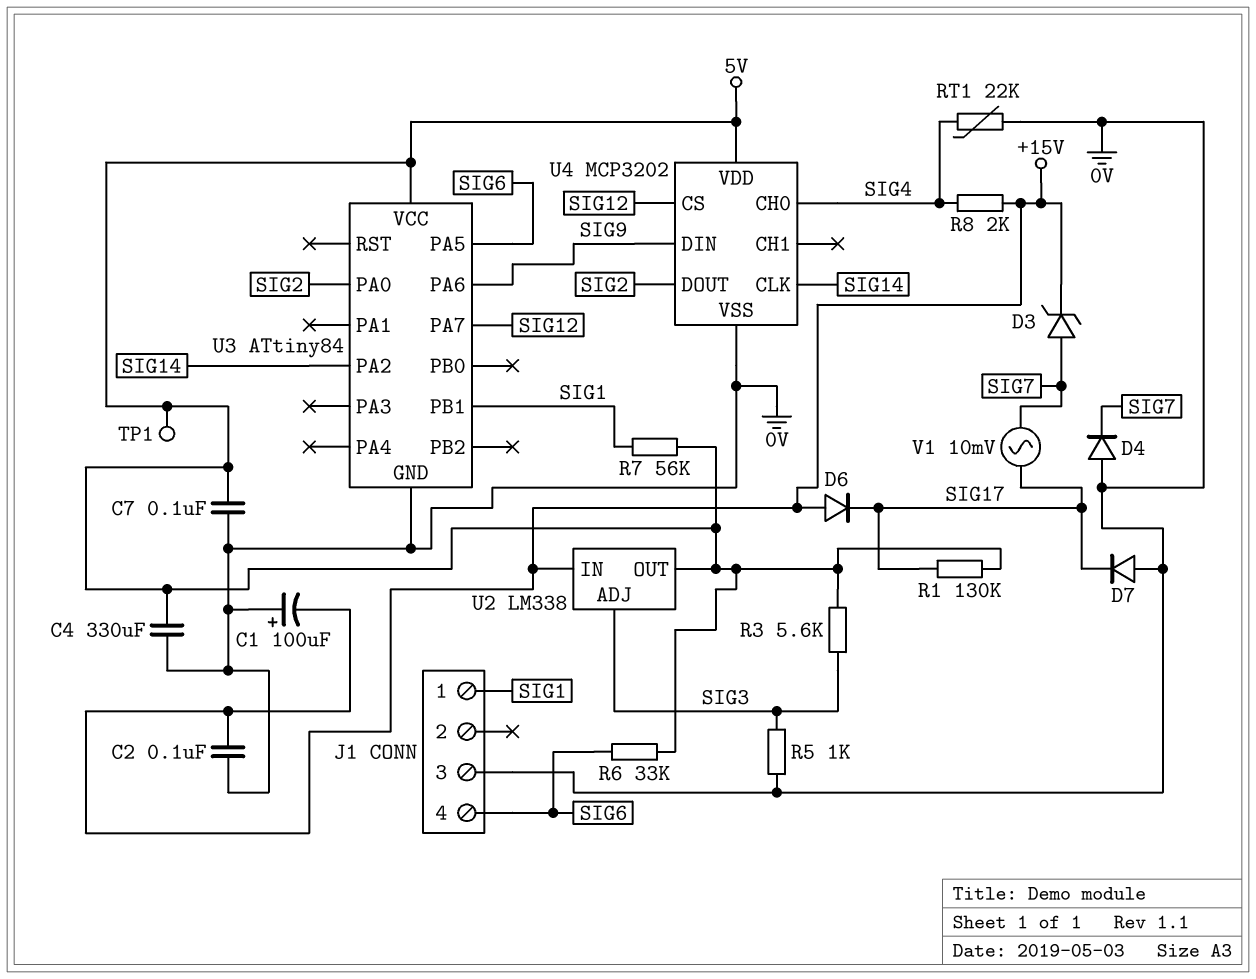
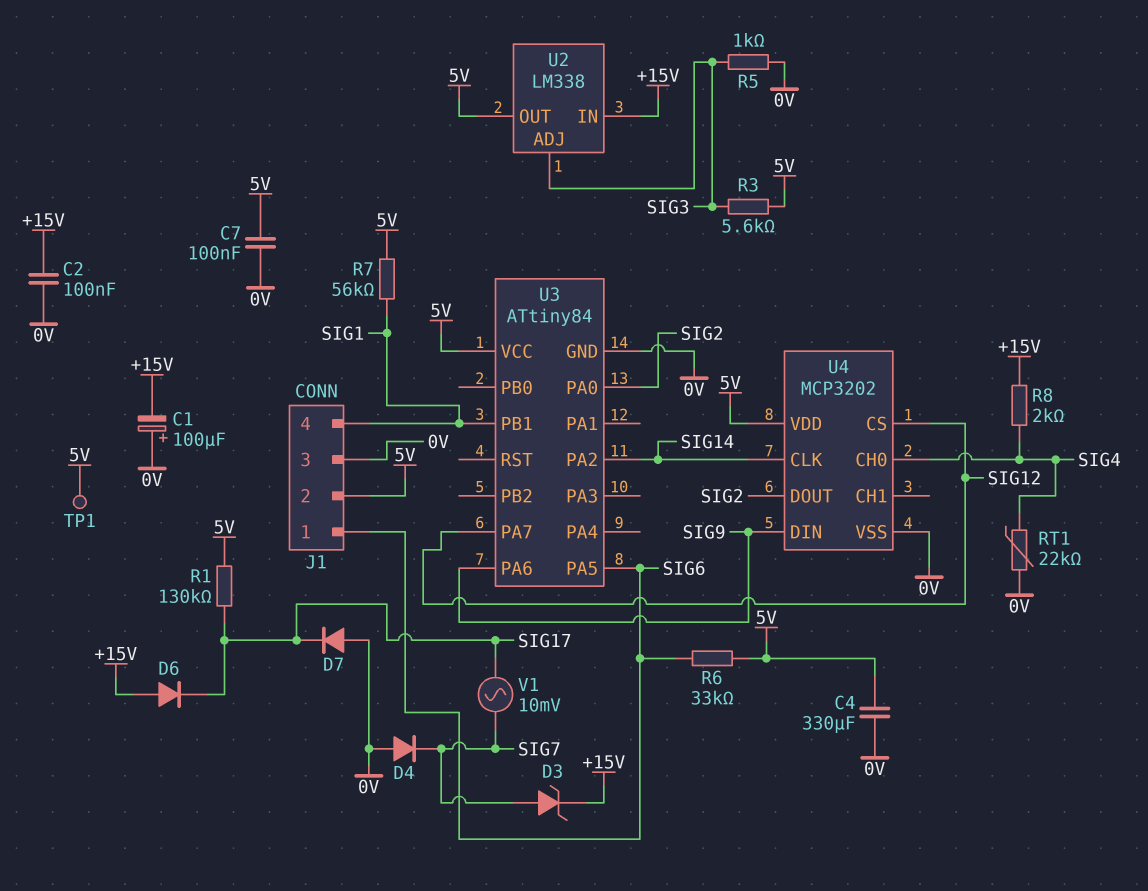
J1 pin 1: SIG1 -> SIG6
J1 pin 2: none -> 5V
J1 pin 4: SIG6 -> SIG1

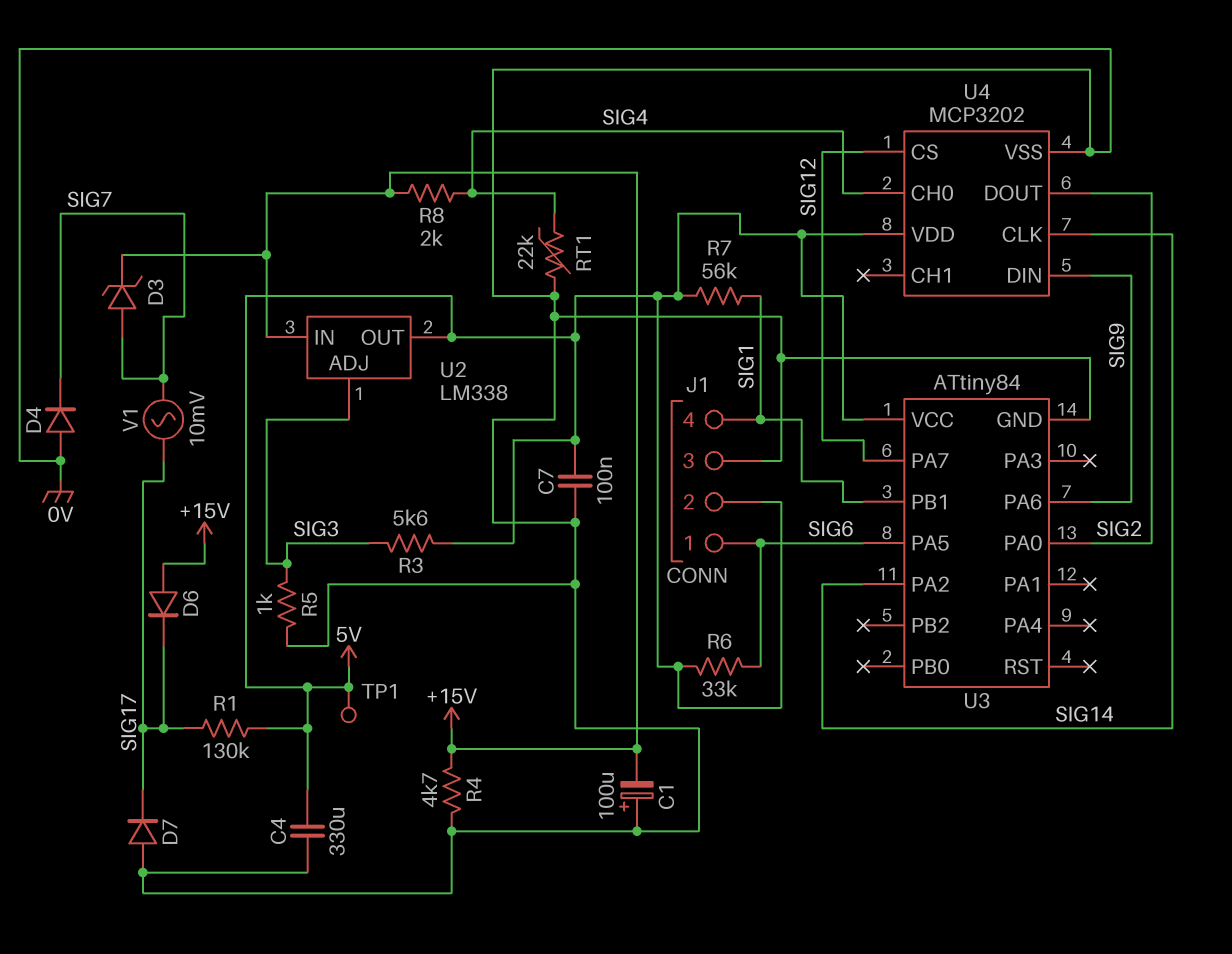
C2: 100nF (+15V, 0V) -> none
R4: none -> 4.7k (+15V, 0V)

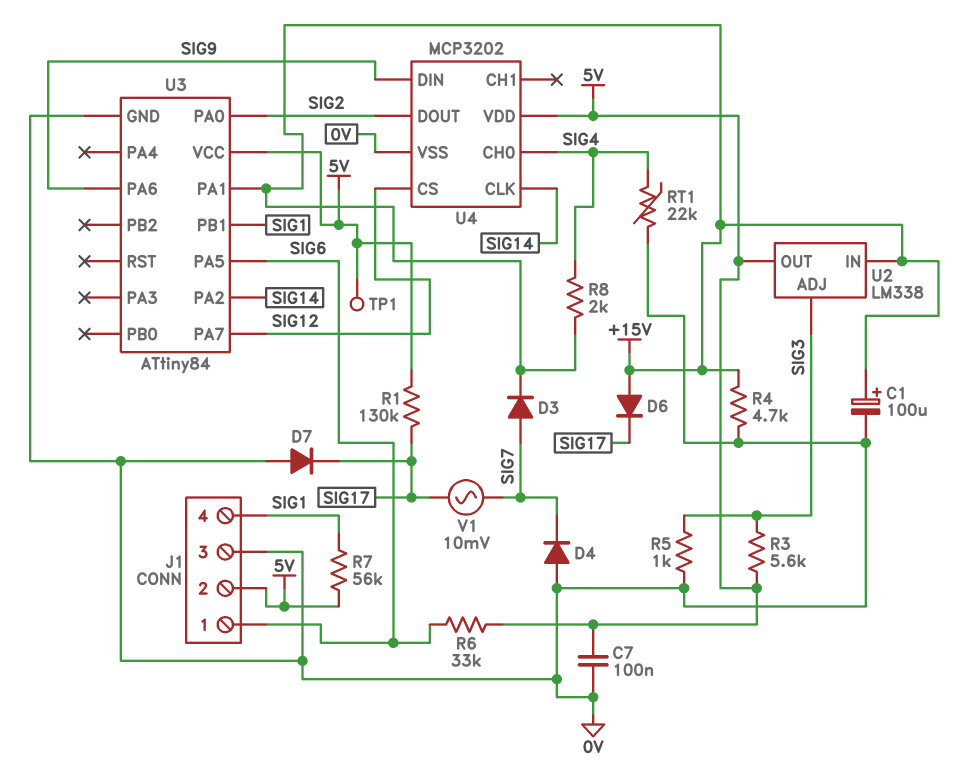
C1: 100uF (plus 0V, minus +15V) -> 100uF (plus +15V, minus 0V)
C4: 330uF (0V, 5V) -> none
D3: zener (A SIG7, K +15V) -> diode (A SIG7, K +15V)
U3 pin PA1: none -> +15V

